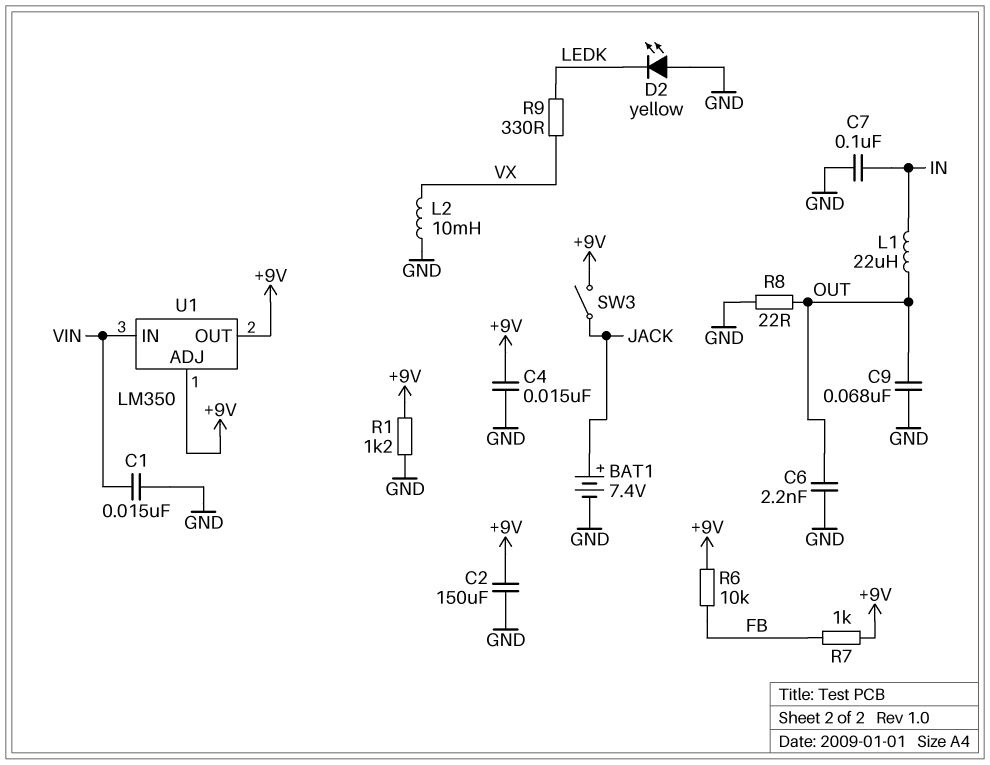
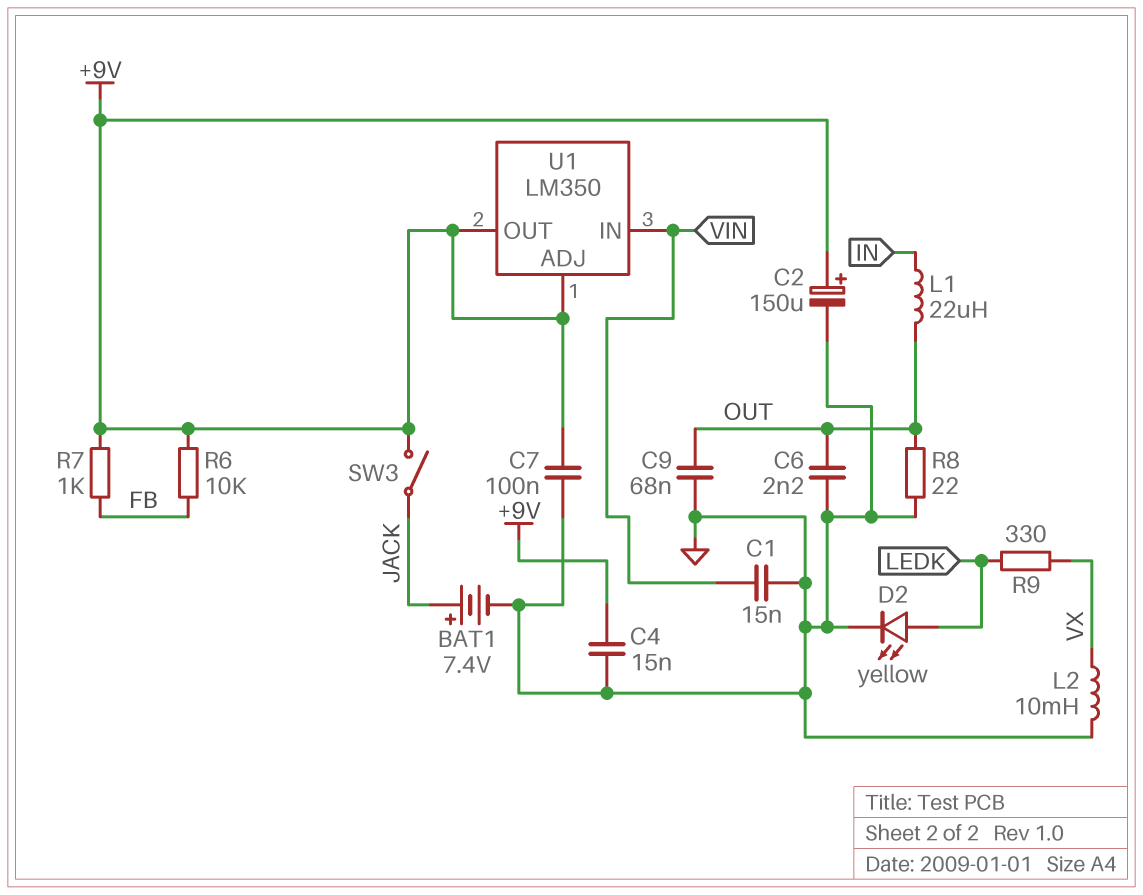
C2: 150uF (+9V, GND) -> 150uF (plus +9V, minus GND)
C7: 100nF (GND, IN) -> 100nF (+9V, GND)
D2: LED yellow (A GND, K LEDK) -> LED yellow (A LEDK, K GND)
R1: 1.2k (+9V, GND) -> none

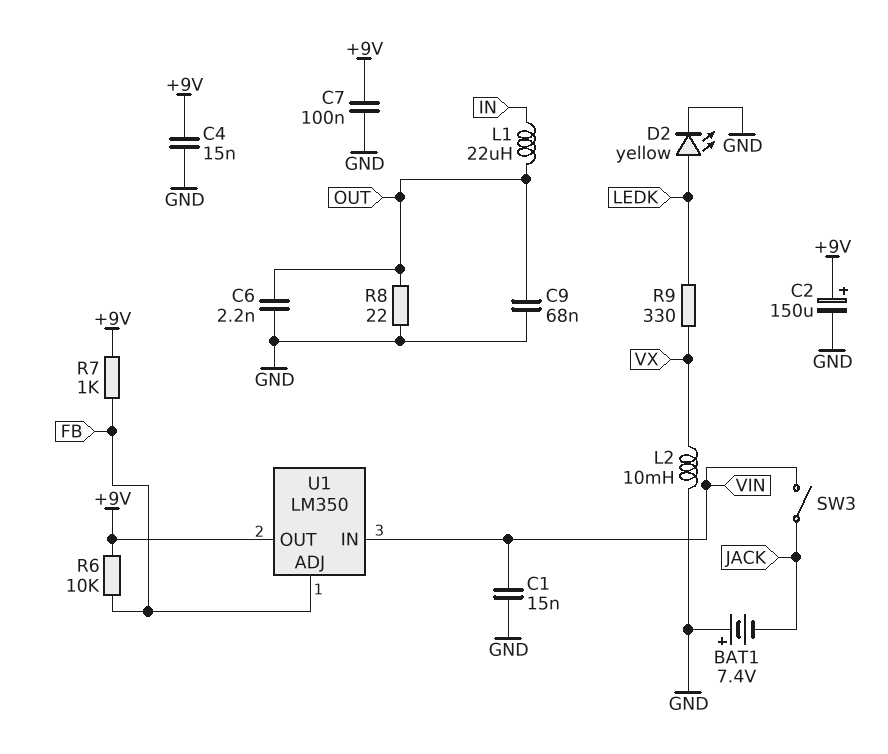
BAT1: 7.4V (plus JACK, minus GND) -> 7.4V (plus GND, minus JACK)
SW3: switch (+9V, JACK) -> switch (JACK, VIN)
U1 pin ADJ: +9V -> FB

